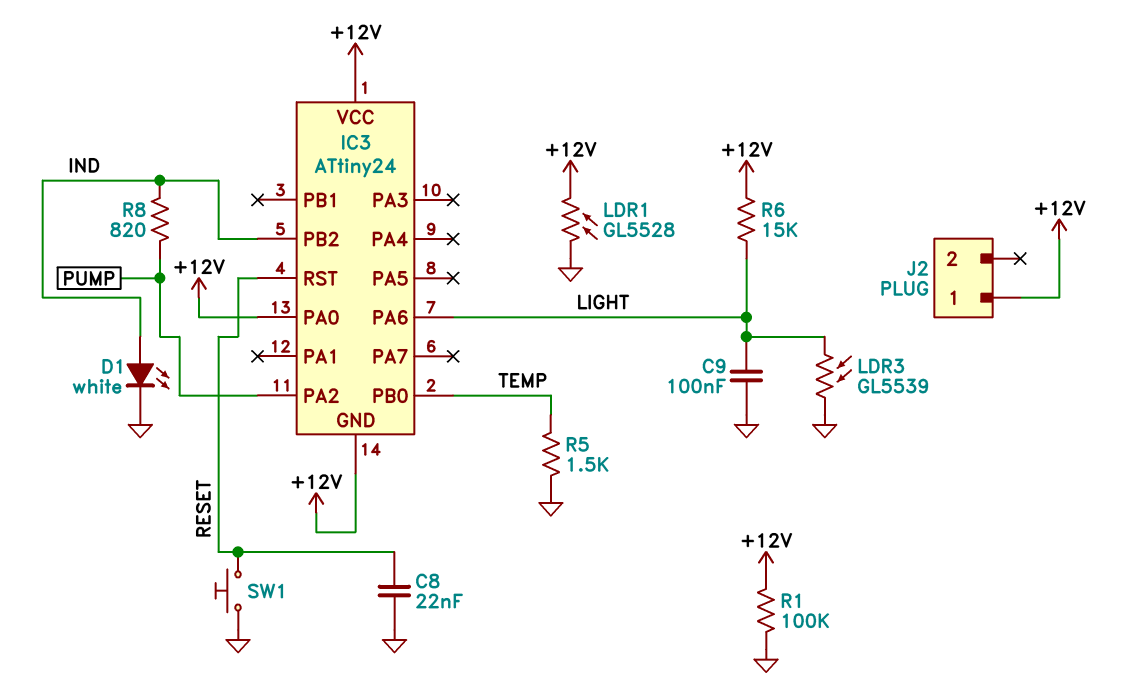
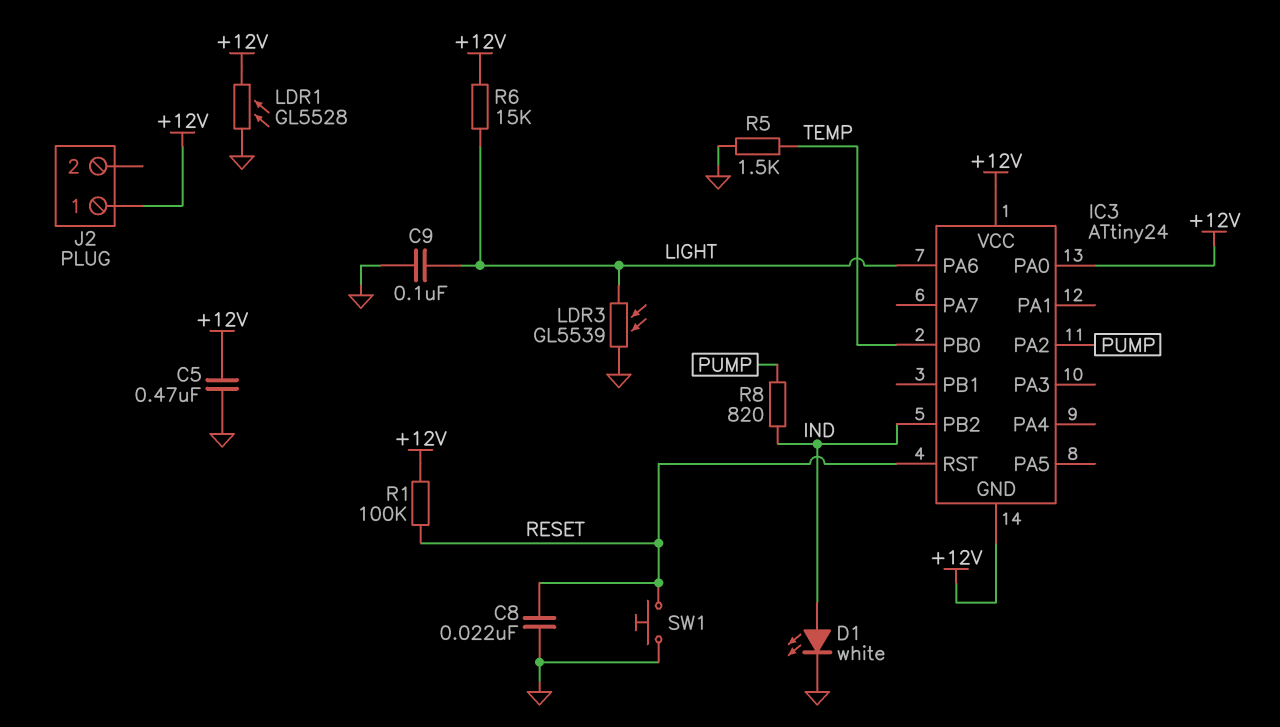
C5: none -> 470nF (+12V, GND)
R1: 100k (+12V, GND) -> 100k (+12V, RESET)

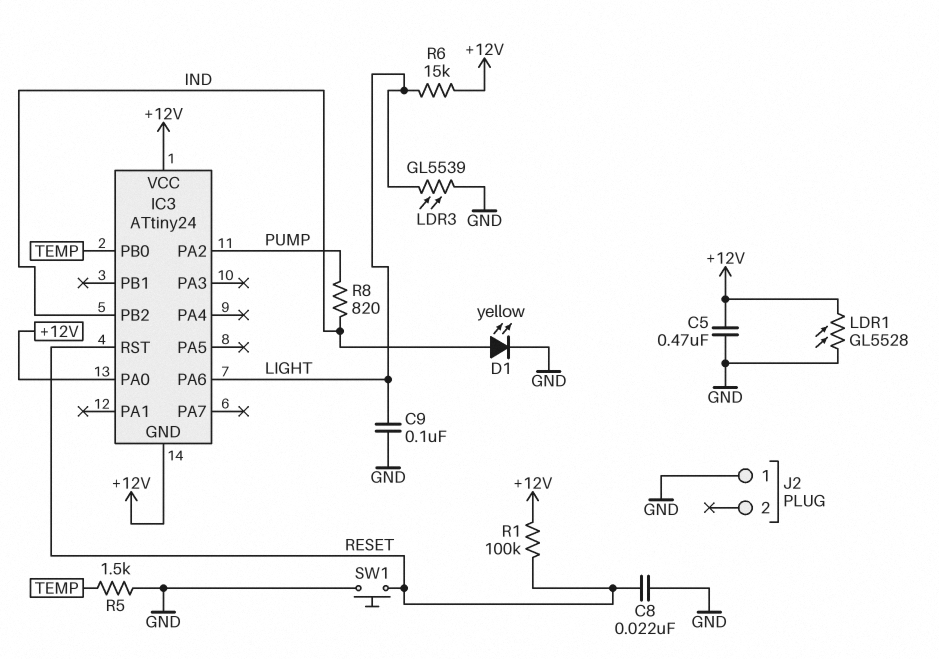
D1: LED white (A IND, K GND) -> LED yellow (A IND, K GND)
J2 pin 1: +12V -> GND

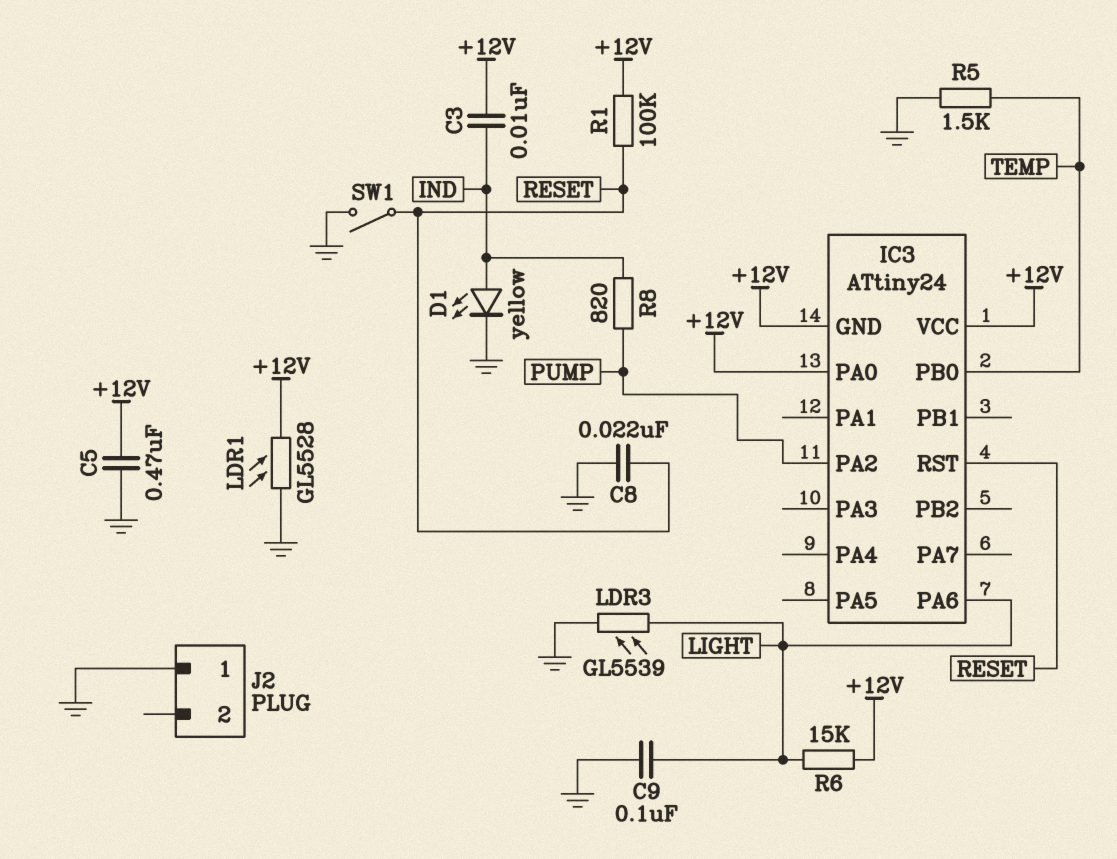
C3: none -> 10nF (+12V, IND)
IC3 pin PB2: IND -> none
SW1: button (GND, RESET) -> switch (GND, RESET)

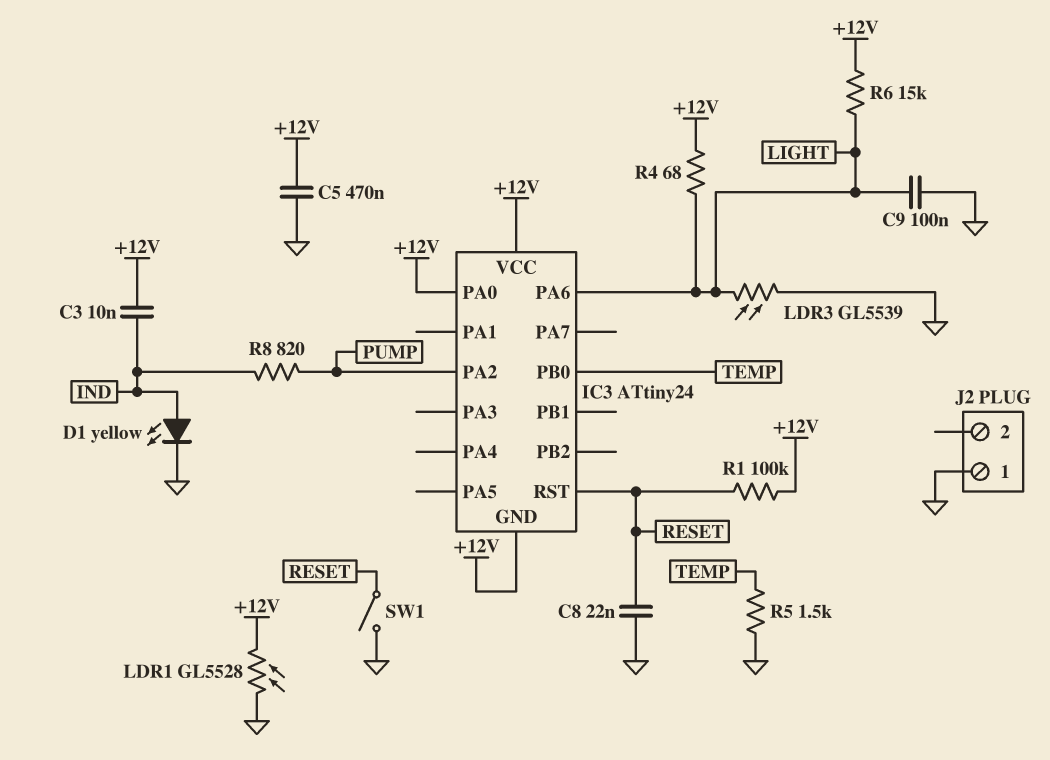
R4: none -> 68 (+12V, LIGHT)

